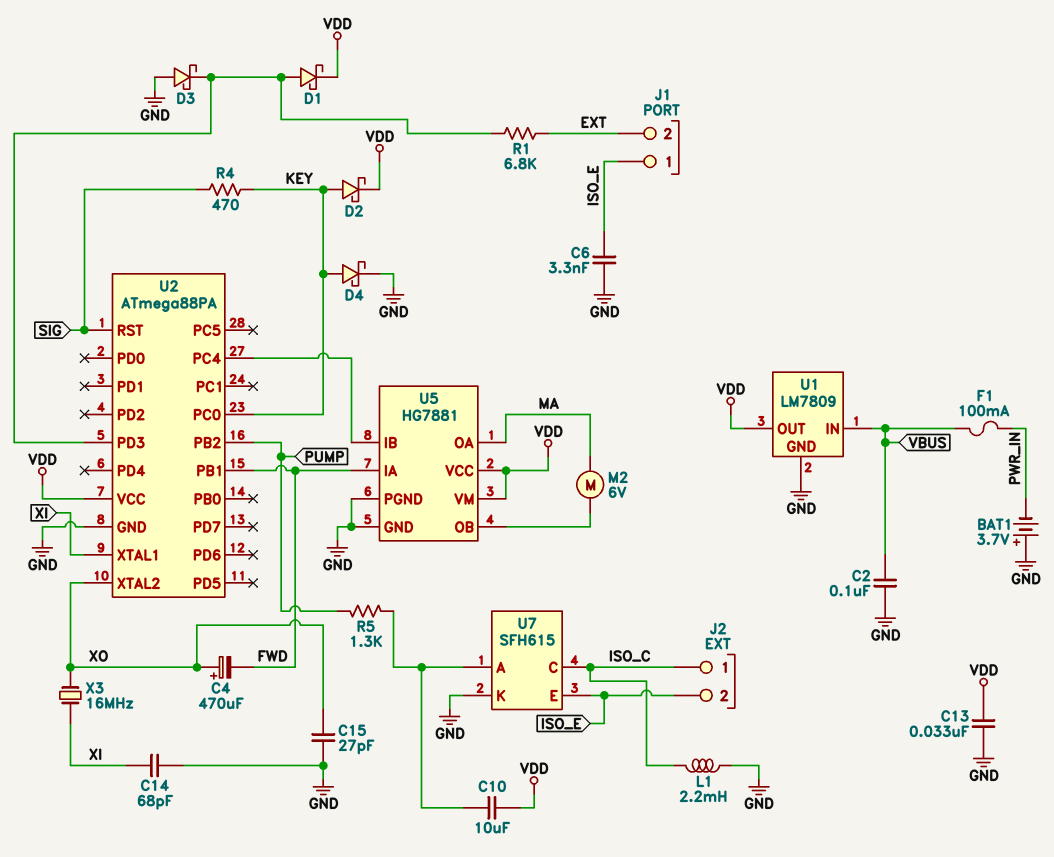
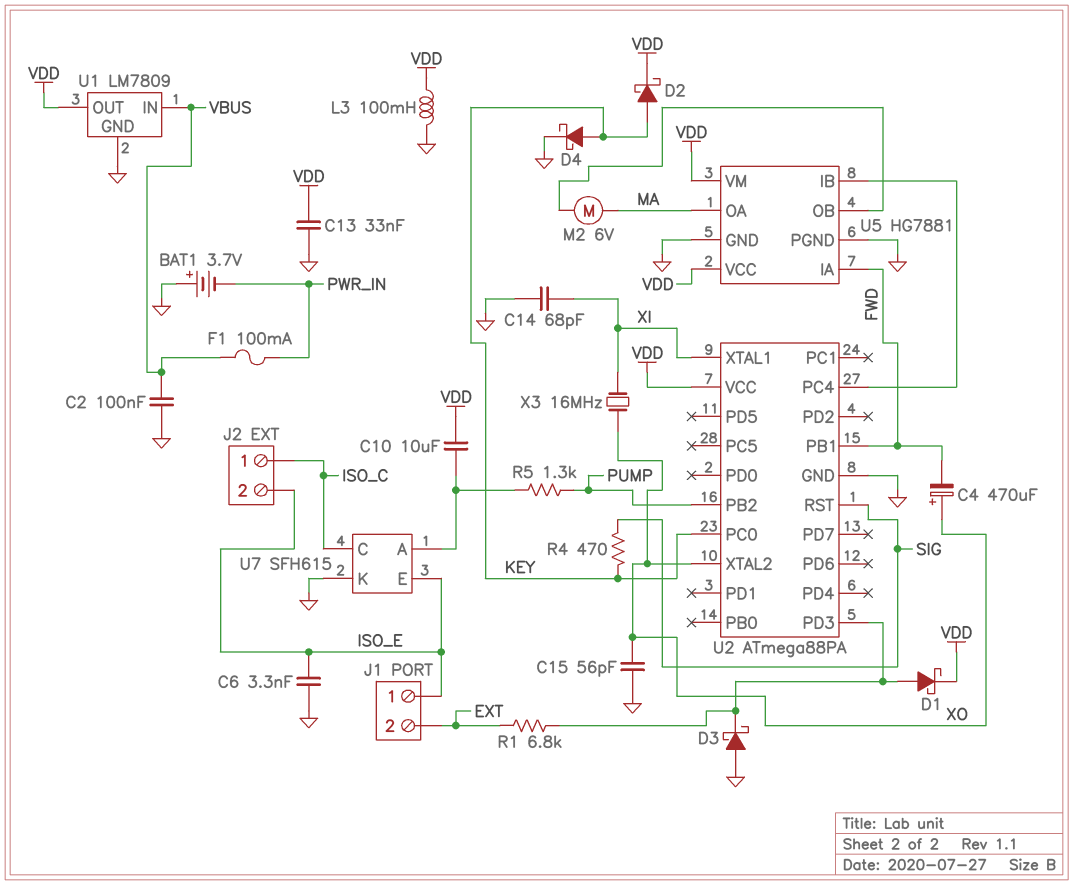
C15: 27pF (GND, XO) -> 56pF (GND, XO)
L1: 2.2mH (GND, ISO_C) -> none
L3: none -> 100mH (GND, VDD)

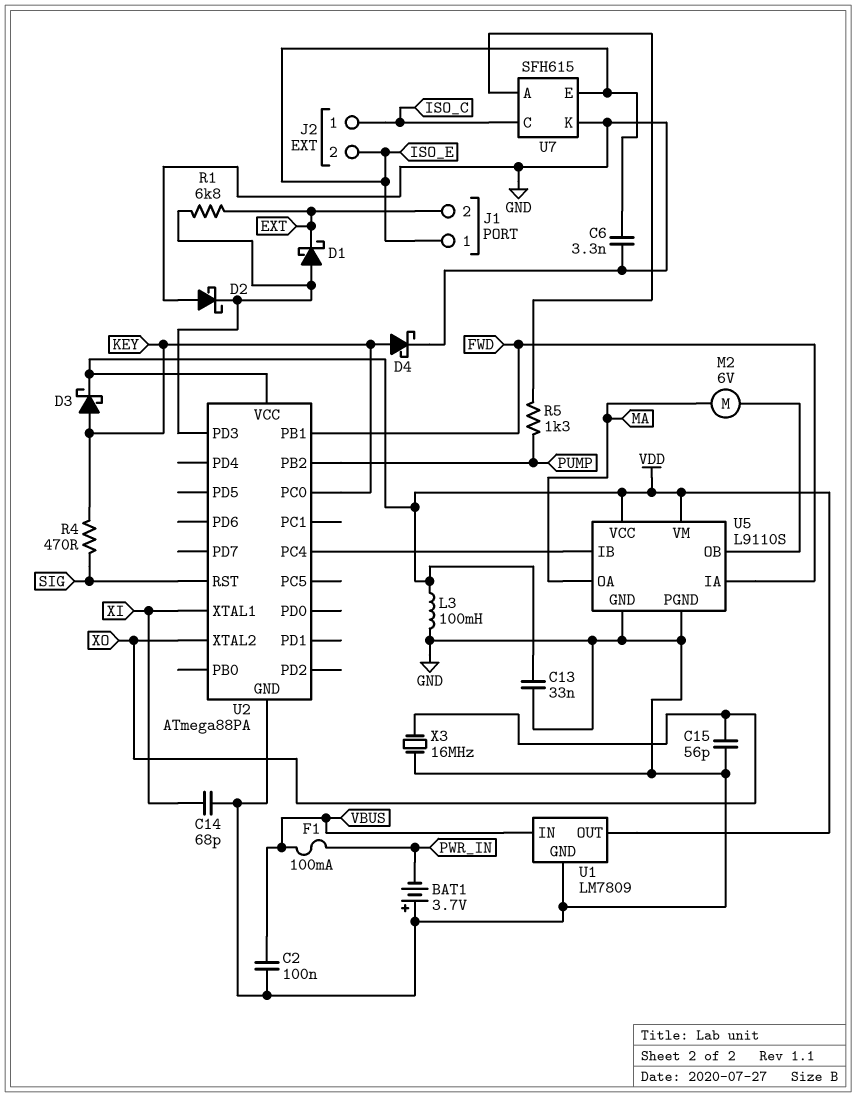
C4: 470uF (plus XO, minus FWD) -> none
C10: 10uF (U7/A, VDD) -> none
D1: schottky (A U2/PD3, K VDD) -> schottky (A U2/PD3, K EXT)
D2: schottky (A KEY, K VDD) -> schottky (A GND, K U2/PD3)
D3: schottky (A GND, K U2/PD3) -> schottky (A KEY, K VDD)
U5: HG7881 -> L9110S
X3: 16MHz (XI, XO) -> 16MHz (GND, XO)

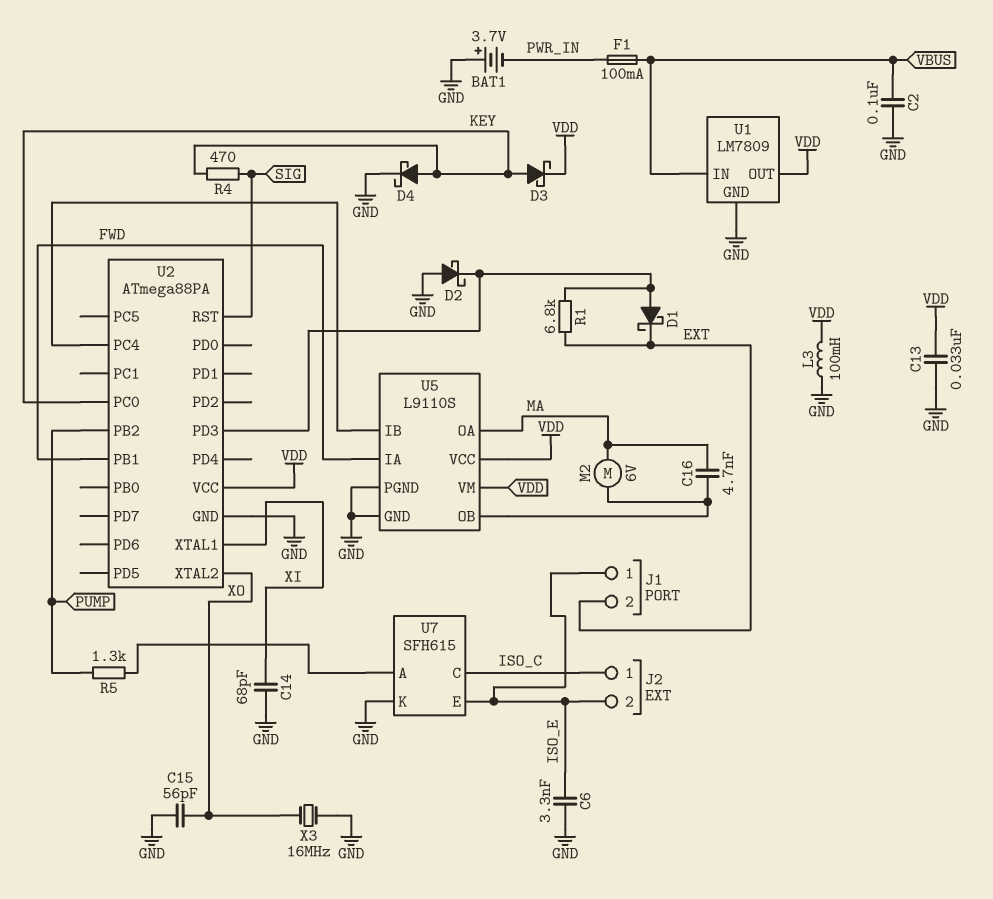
C16: none -> 4.7nF (MA, U5/OB)

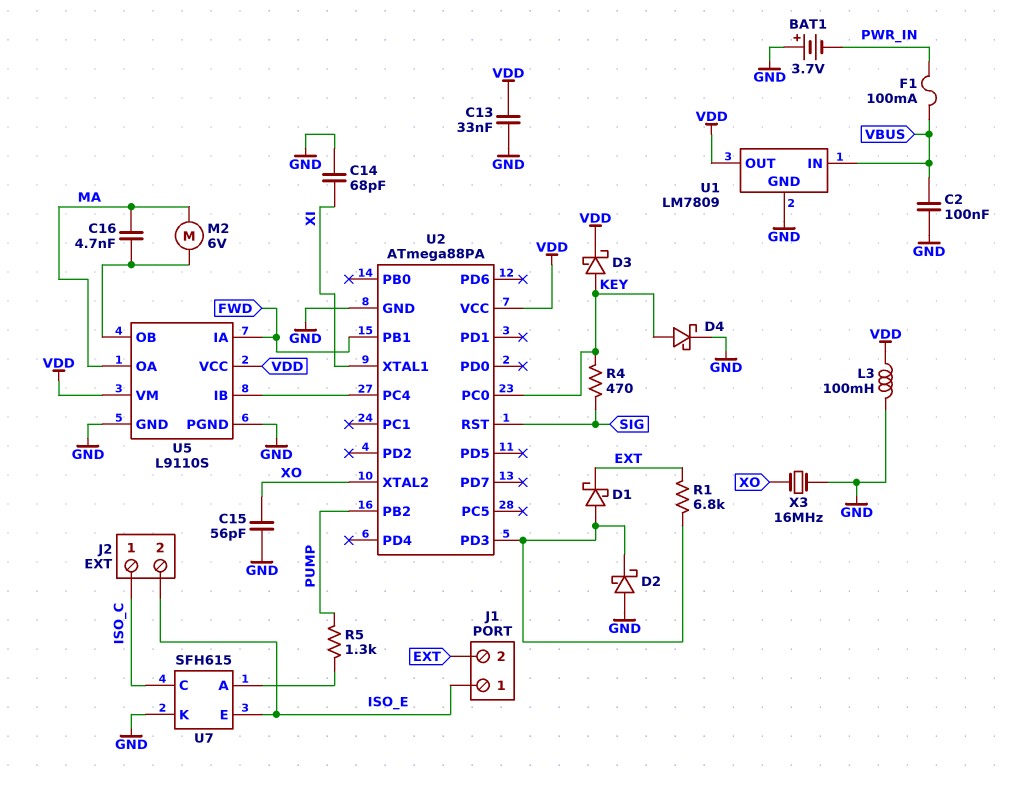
C6: 3.3nF (GND, ISO_E) -> none

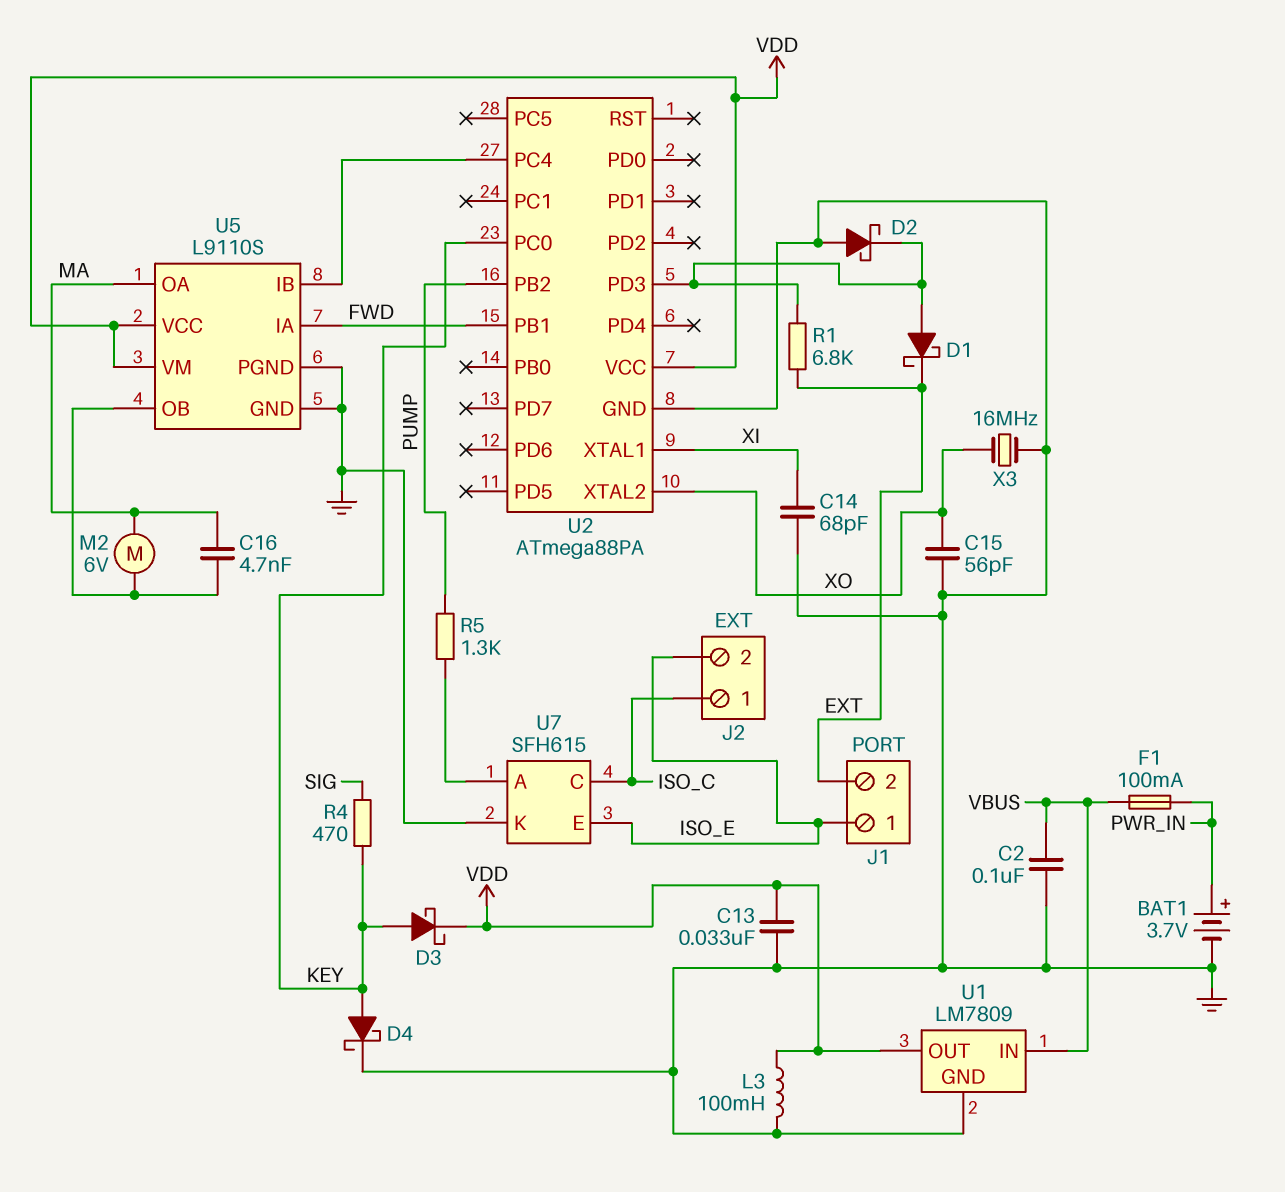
BAT1: 3.7V (plus GND, minus PWR_IN) -> 3.7V (plus PWR_IN, minus GND)
U2 pin RST: SIG -> none

